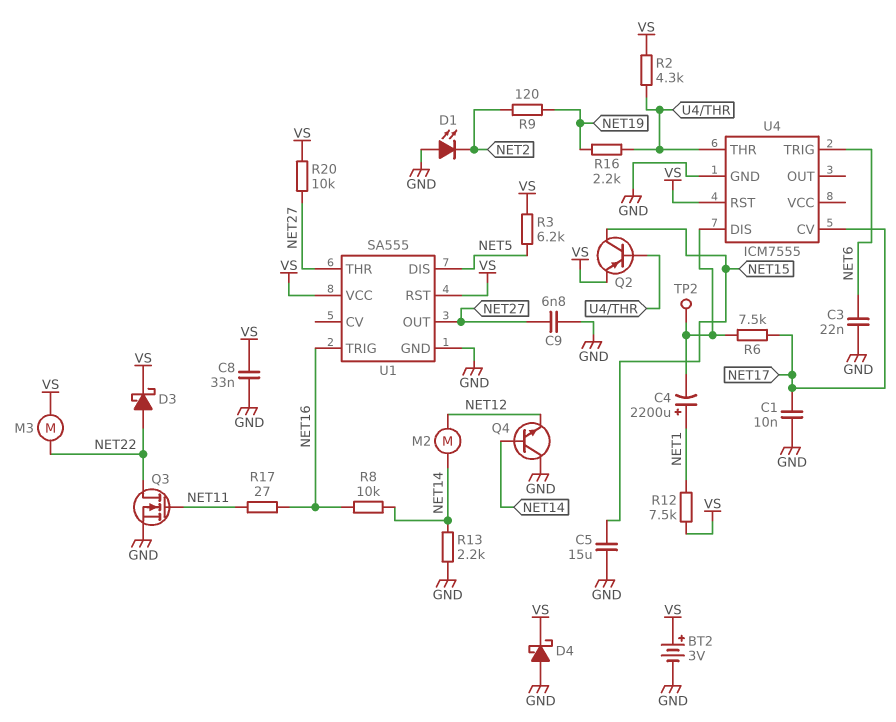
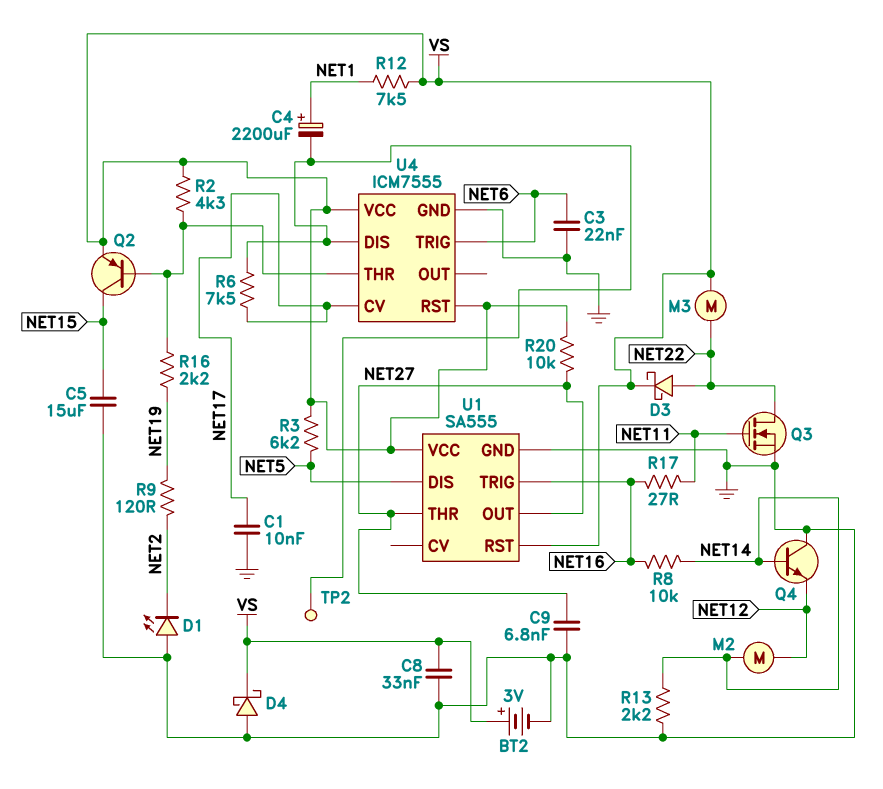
U4 pin VCC: none -> VS

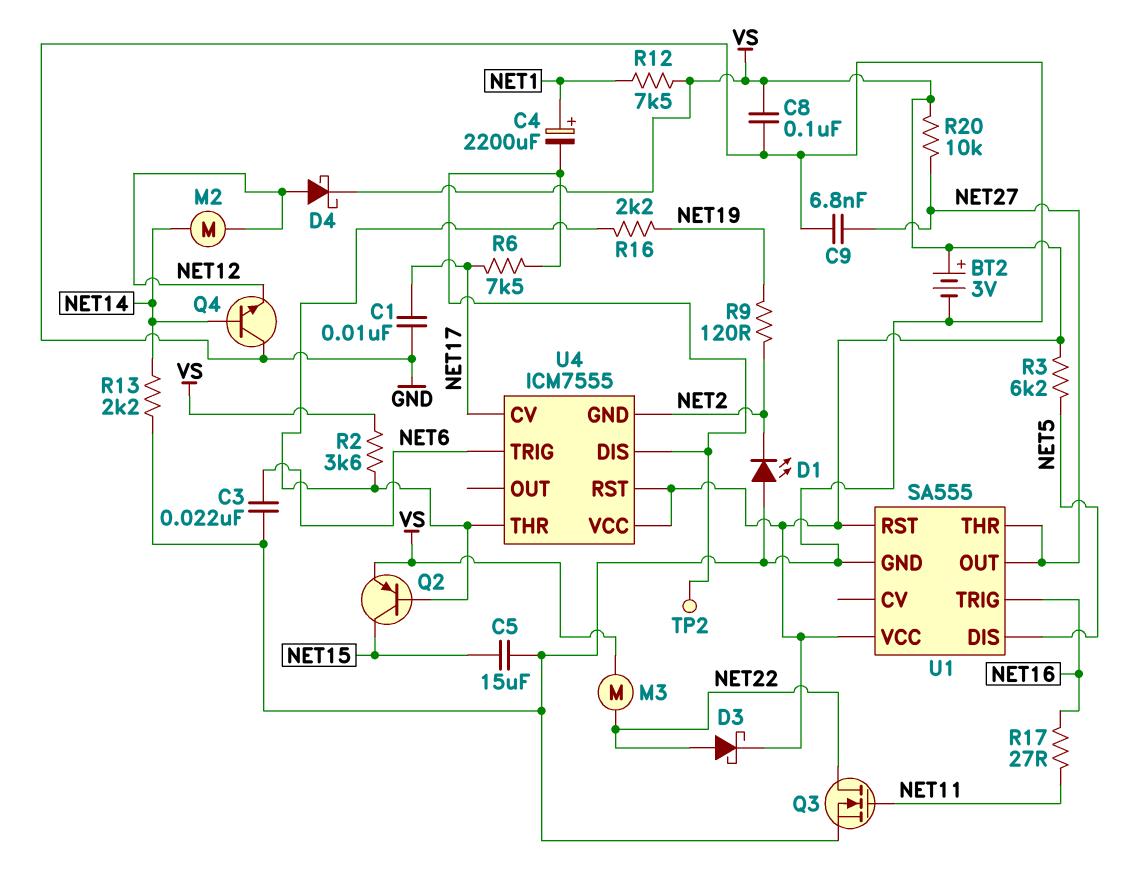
C8: 33nF (GND, VS) -> 100nF (GND, VS)
D4: schottky (A GND, K VS) -> schottky (A NET12, K VS)
R2: 4.3k (U4/THR, VS) -> 3.6k (U4/THR, VS)
R8: 10k (NET14, NET16) -> none
U4 pin GND: GND -> NET2

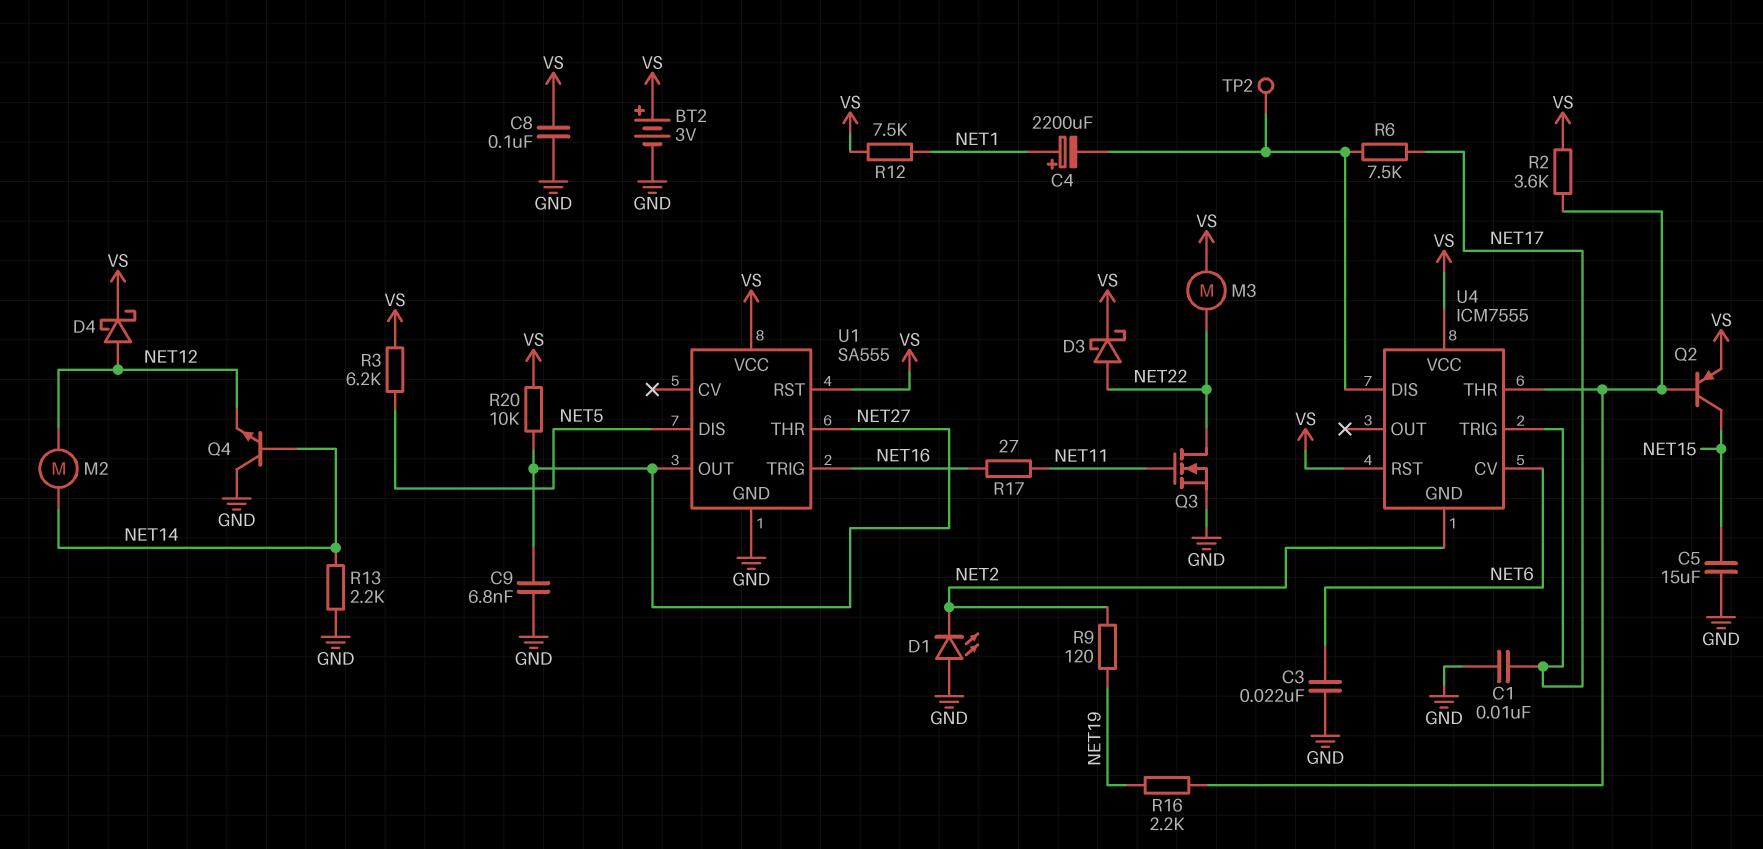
U4 pin CV: NET17 -> NET6
U4 pin TRIG: NET6 -> NET17

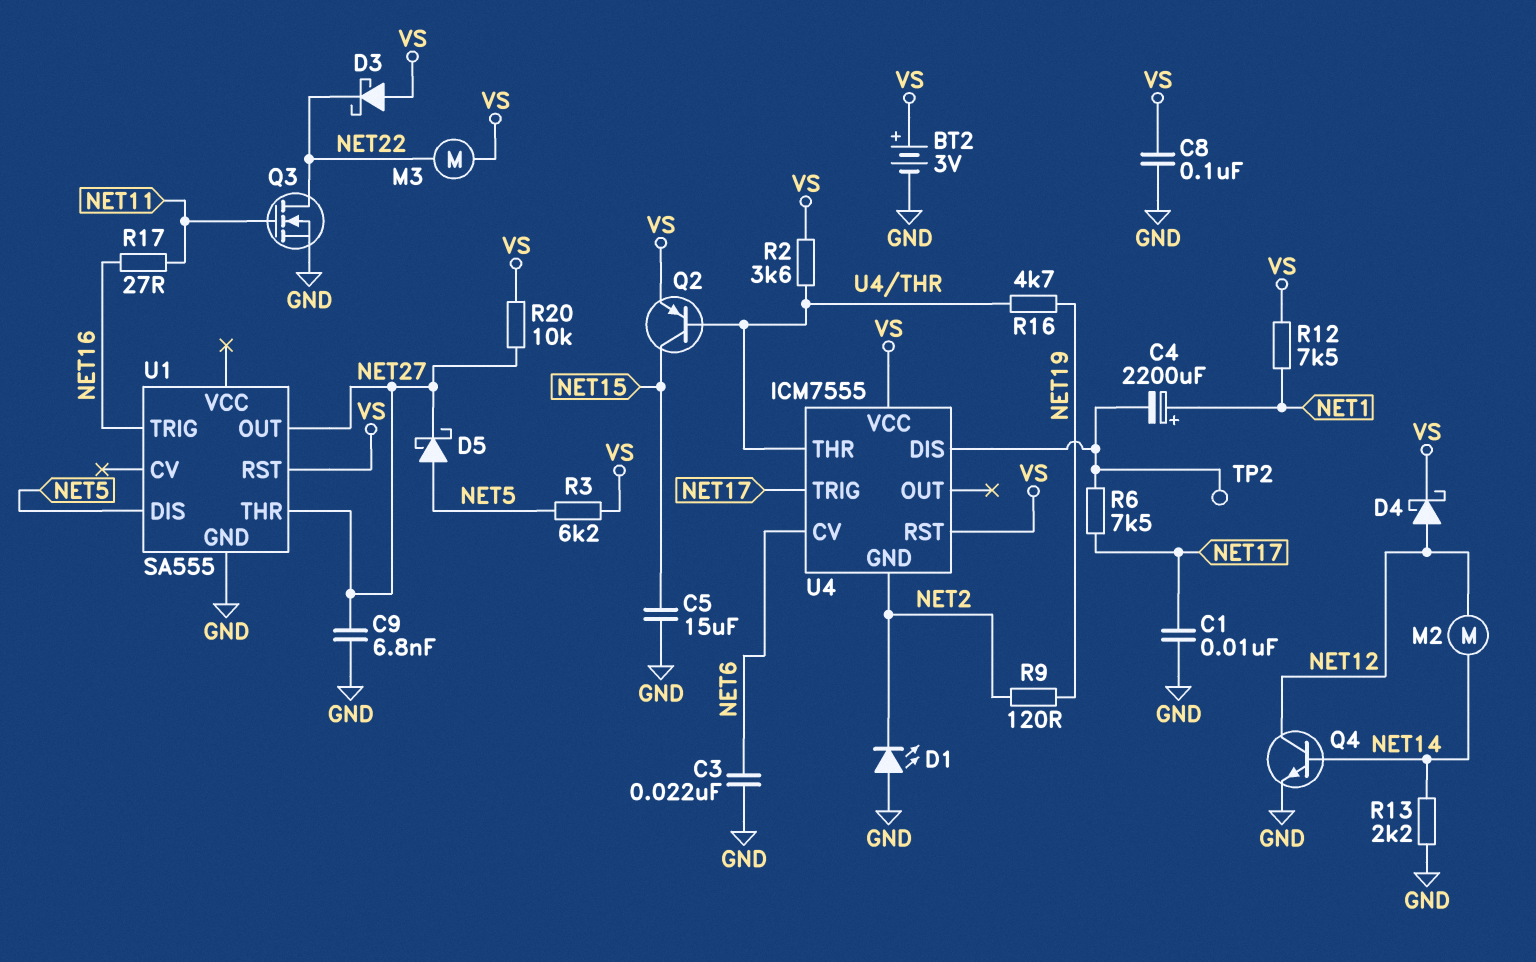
D3: schottky (A NET22, K VS) -> schottky (A VS, K NET22)
D5: none -> schottky (A NET5, K NET27)
Q4: NPN (B NET14, C GND, E NET12) -> NPN (B NET14, C NET12, E GND)
R16: 2.2k (NET19, U4/THR) -> 4.7k (NET19, U4/THR)
U1 pin VCC: VS -> none

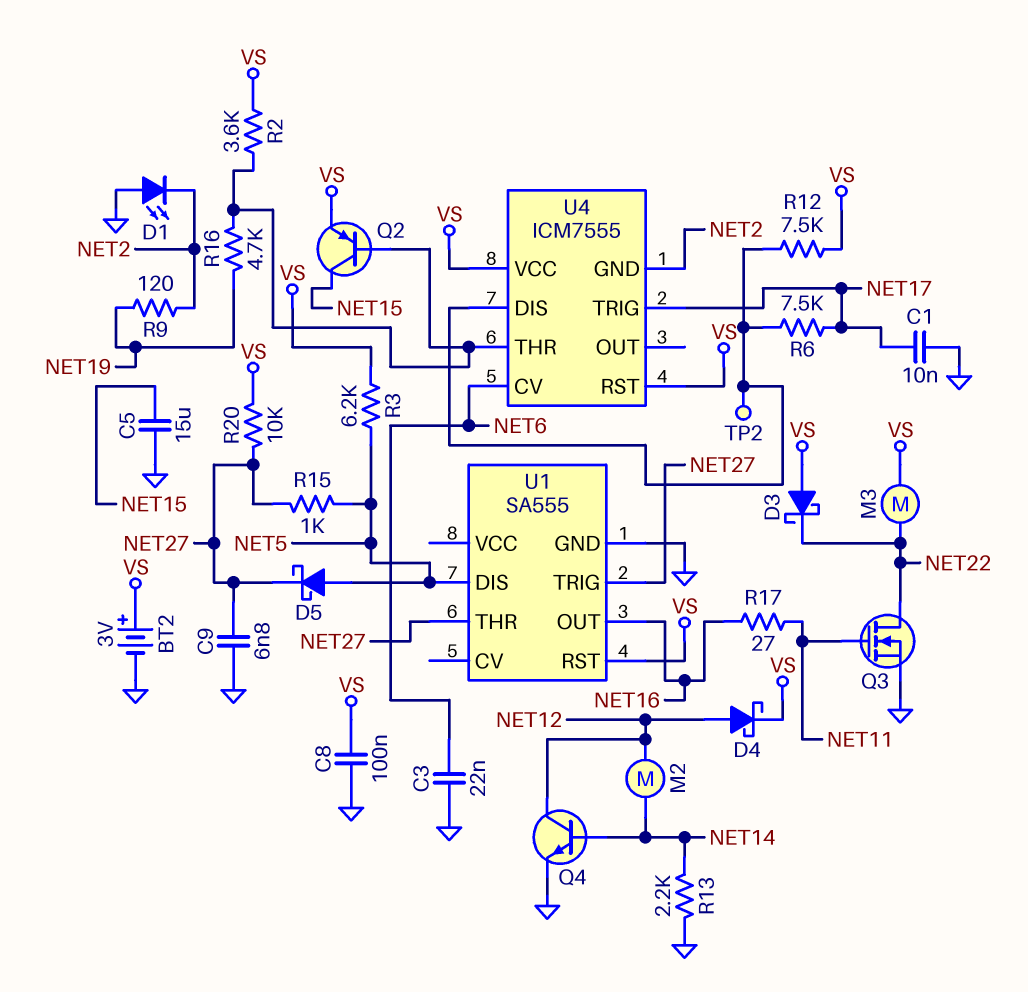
C4: 2200uF (plus NET1, minus U4/DIS) -> none
R12: 7.5k (NET1, VS) -> 7.5k (U4/DIS, VS)
R15: none -> 1k (NET5, NET27)
U1 pin OUT: NET27 -> NET16
U1 pin TRIG: NET16 -> NET27

